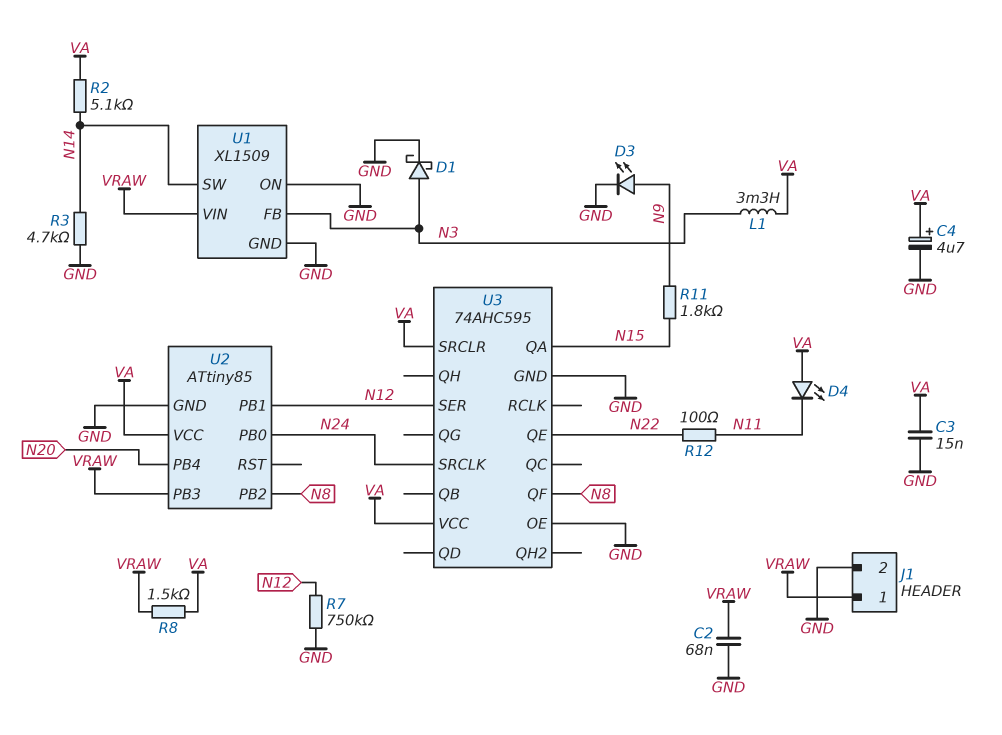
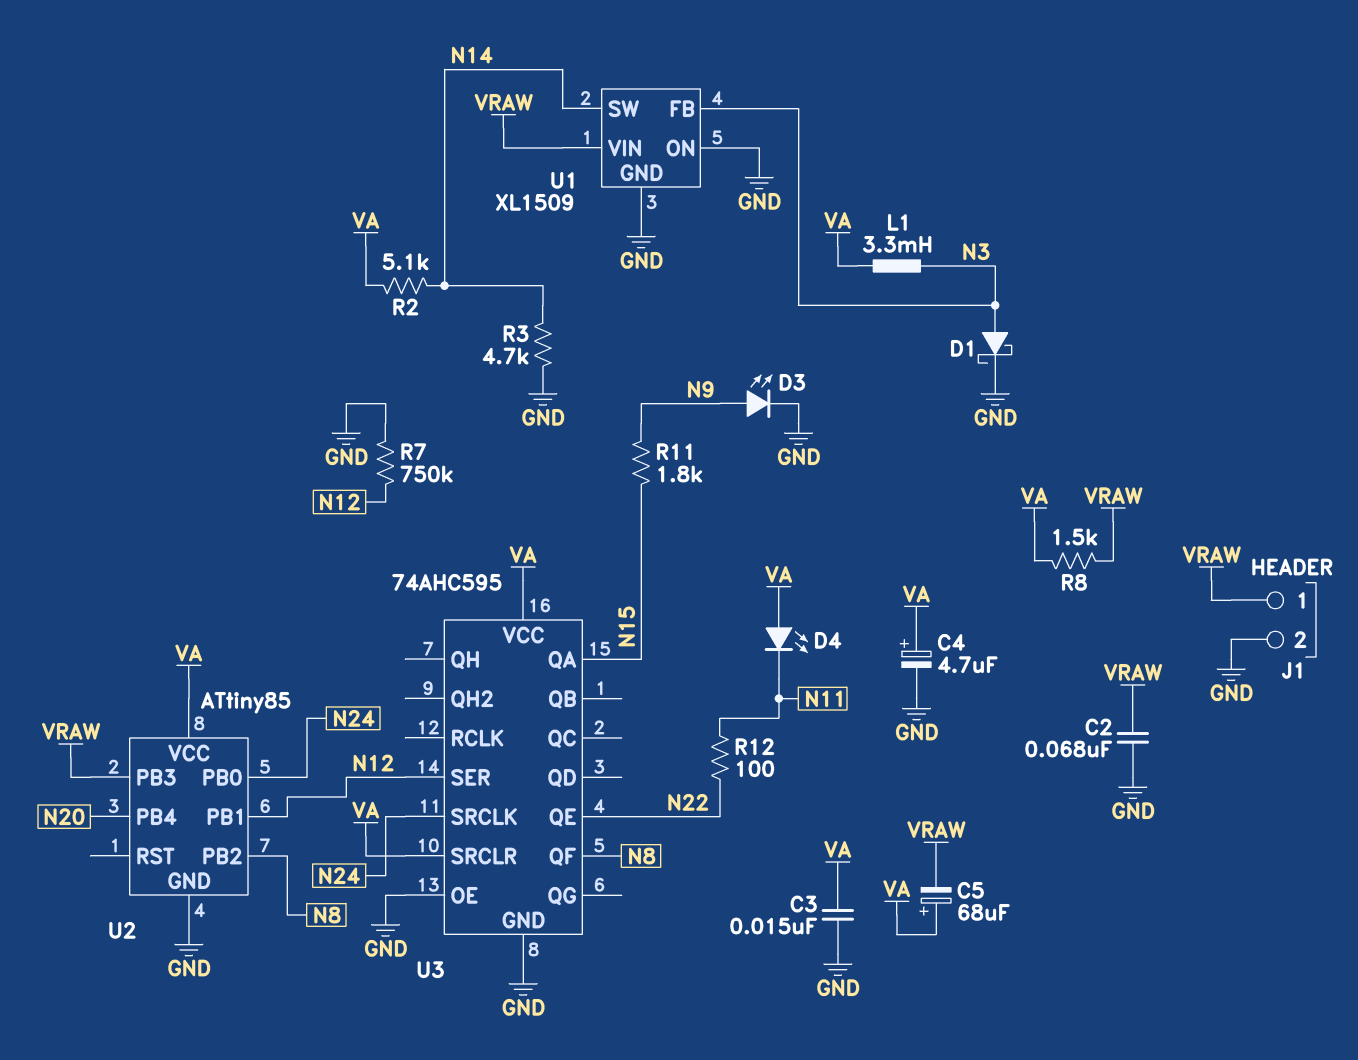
C5: none -> 68uF (plus VA, minus VRAW)

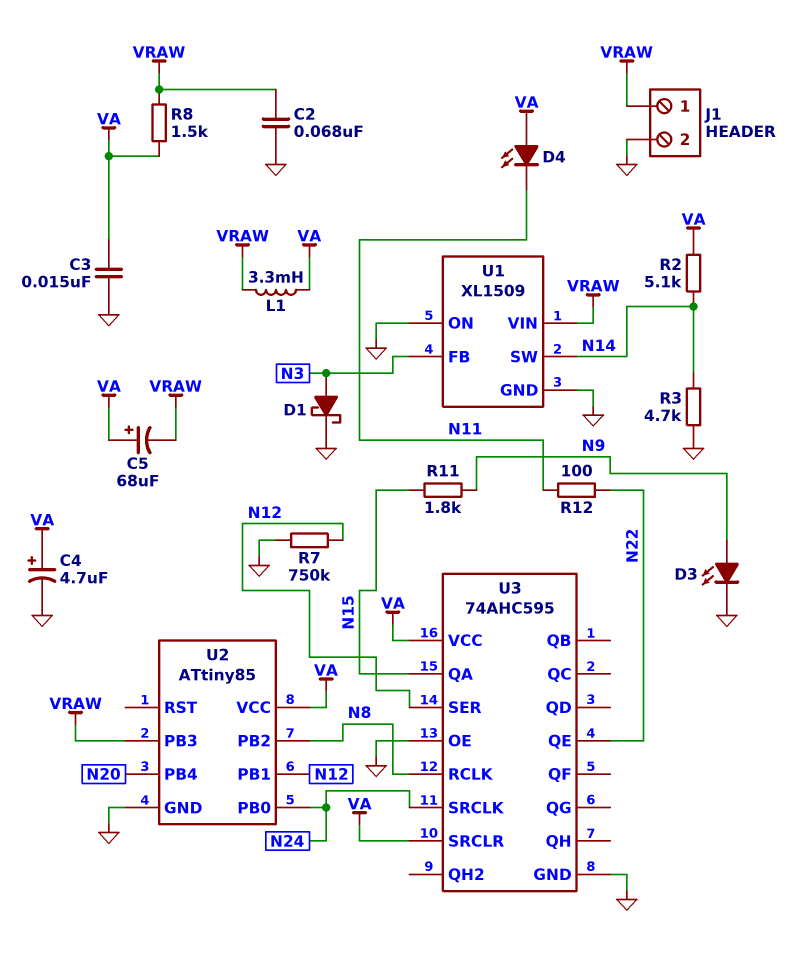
L1: 3.3mH (N3, VA) -> 3.3mH (VA, VRAW)
U3 pin QF: N8 -> none
U3 pin RCLK: none -> N8

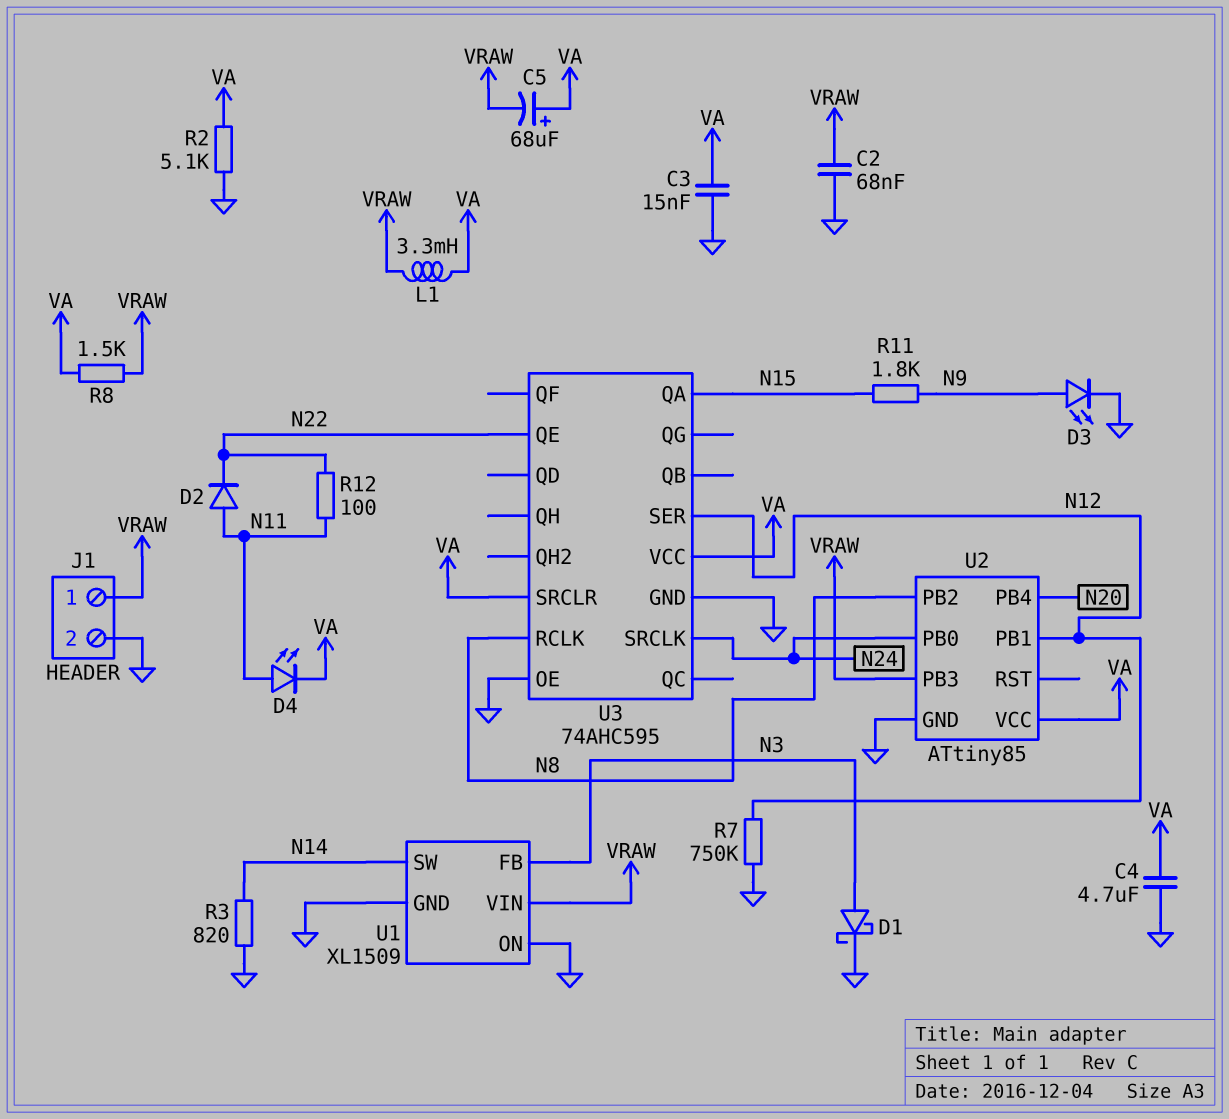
C4: 4.7uF (plus VA, minus GND) -> 4.7uF (GND, VA)
D2: none -> diode (A N11, K N22)
D4: LED (A VA, K N11) -> LED (A N11, K VA)
R2: 5.1k (N14, VA) -> 5.1k (GND, VA)
R3: 4.7k (GND, N14) -> 820 (GND, N14)

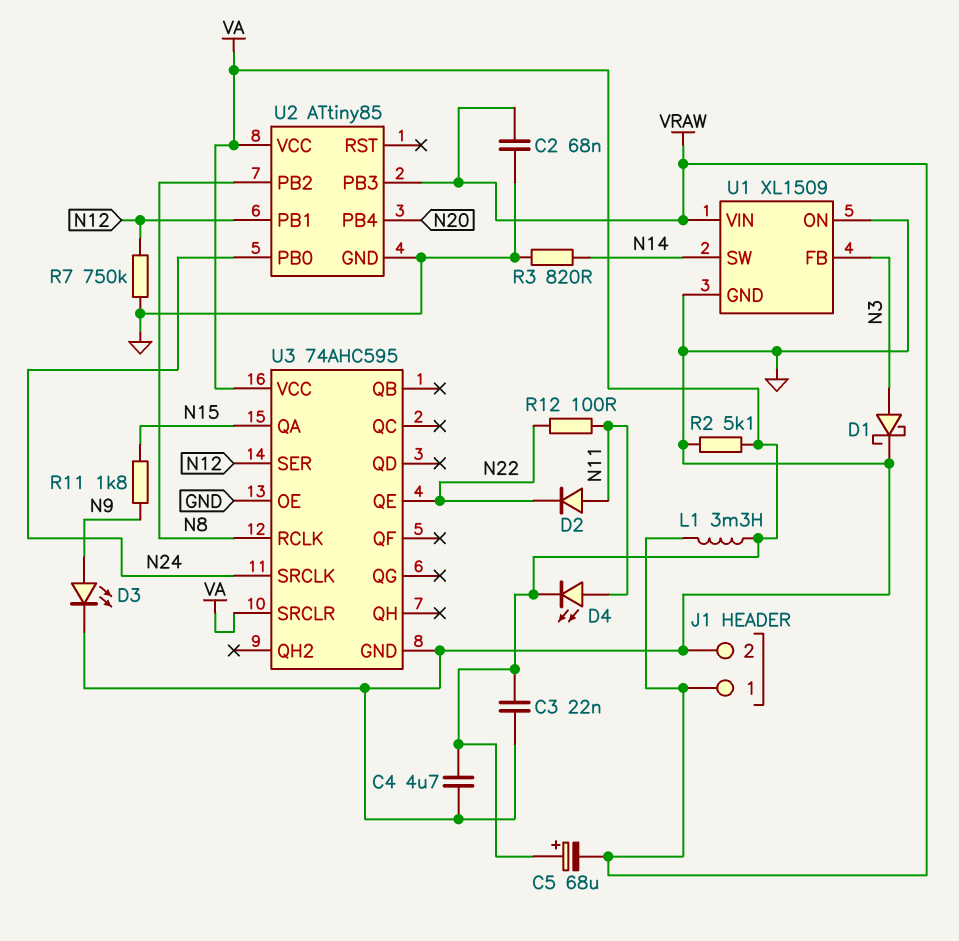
C3: 15nF (GND, VA) -> 22nF (GND, VA)
R8: 1.5k (VA, VRAW) -> none

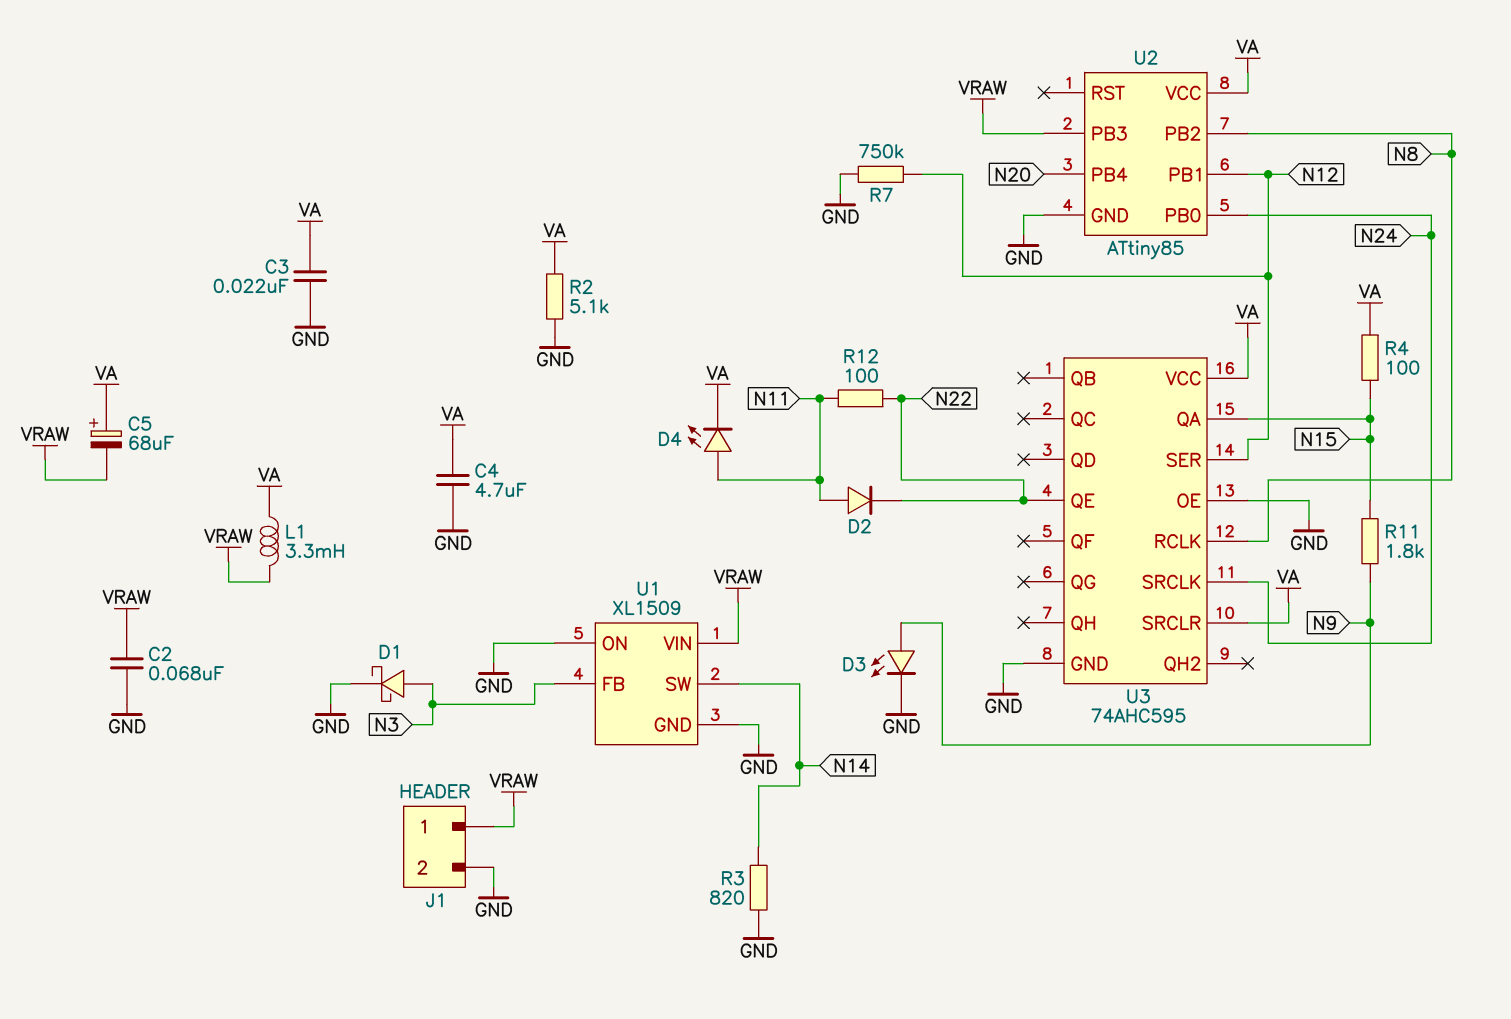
R4: none -> 100 (N15, VA)

